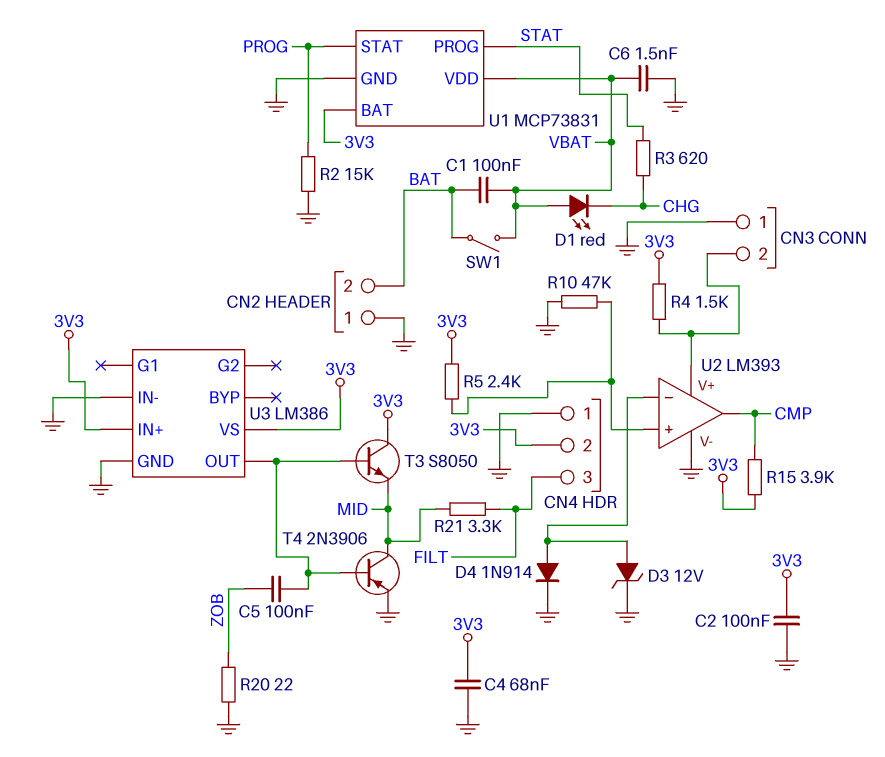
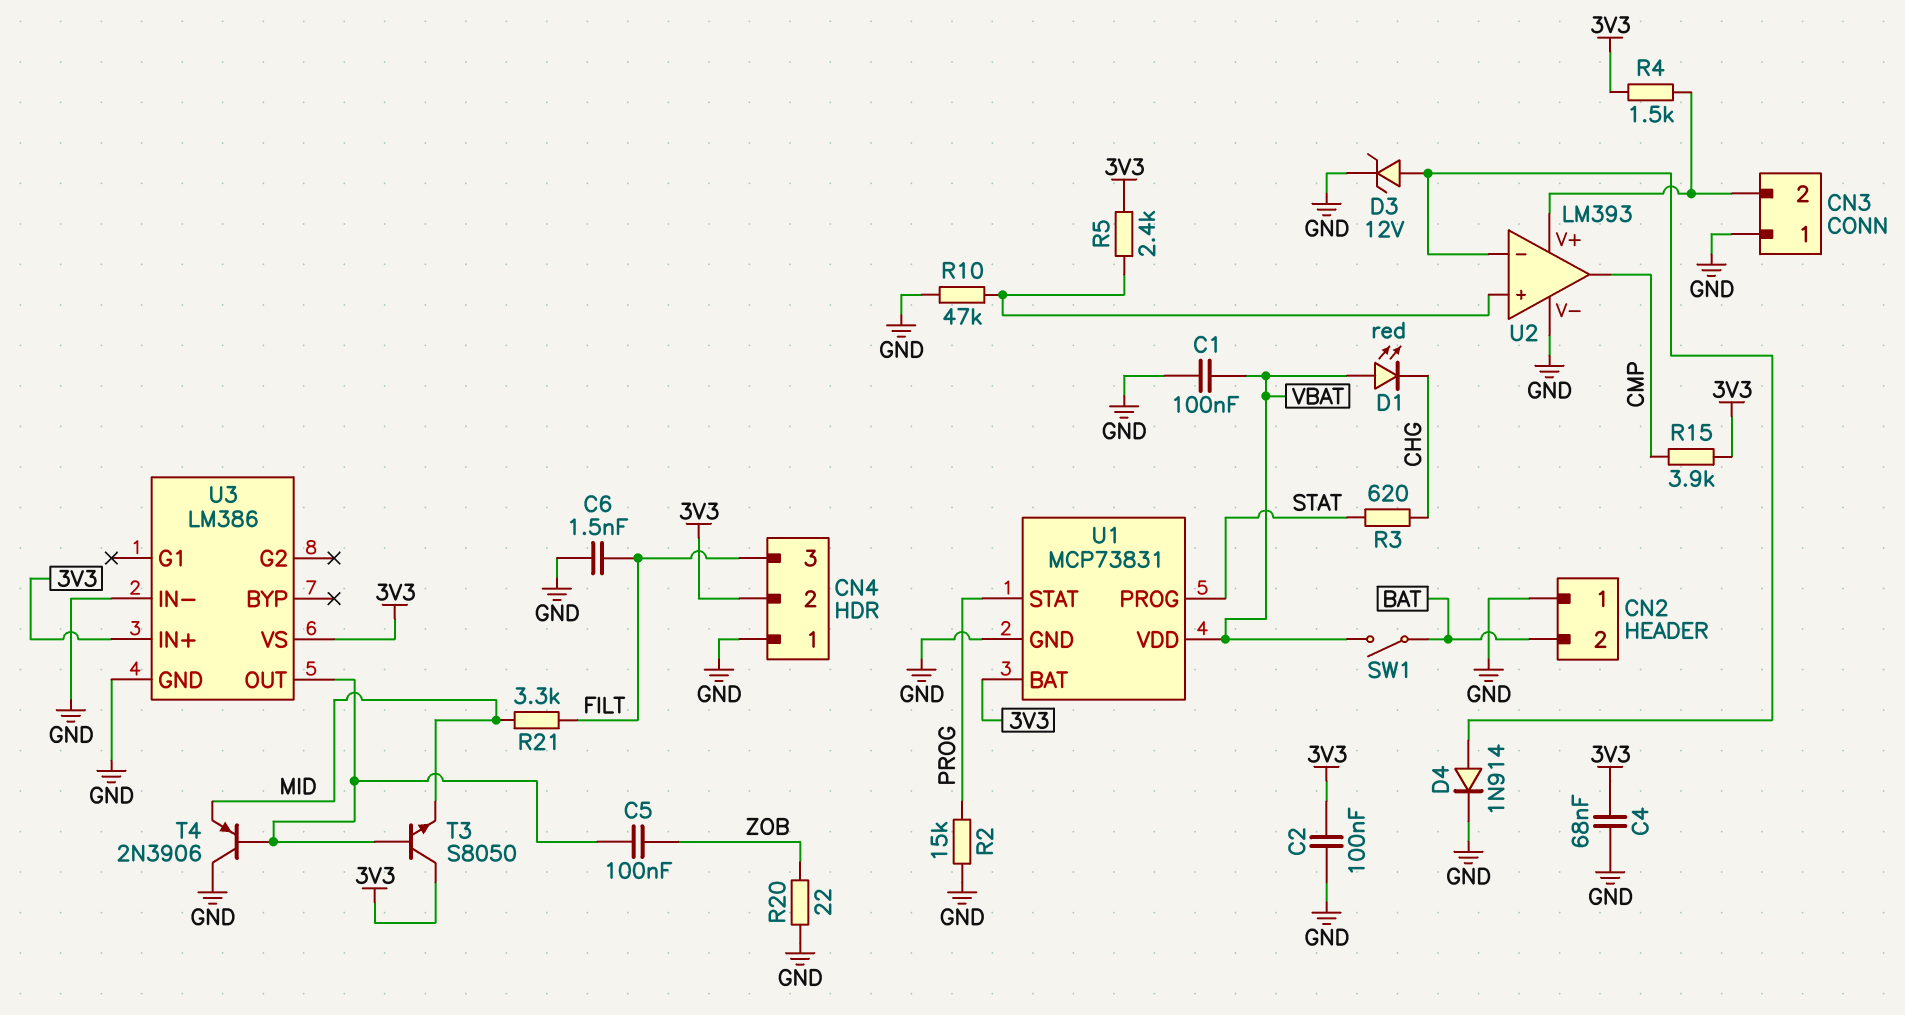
C1: 100nF (BAT, VBAT) -> 100nF (GND, VBAT)
C6: 1.5nF (GND, VBAT) -> 1.5nF (FILT, GND)
T4: PNP 2N3906 (B U3/OUT, C MID, E GND) -> PNP 2N3906 (B U3/OUT, C GND, E MID)

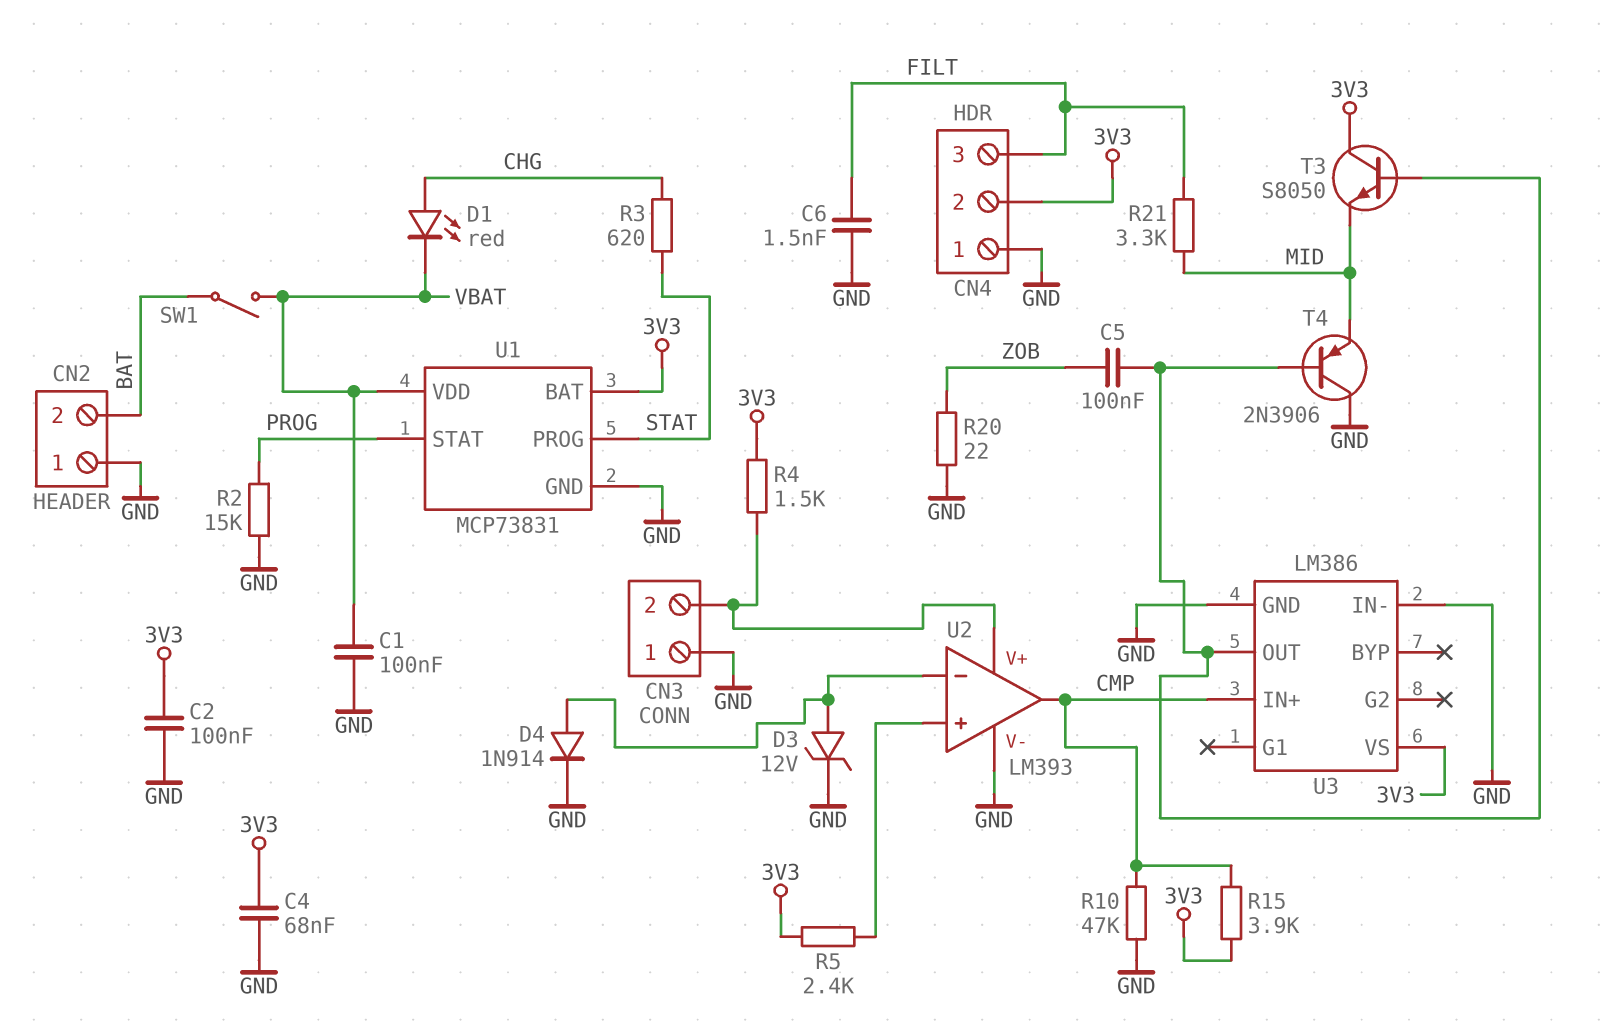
D1: LED red (A VBAT, K CHG) -> LED red (A CHG, K VBAT)
R10: 47k (GND, U2/in+) -> 47k (CMP, GND)
U3 pin IN+: 3V3 -> CMP

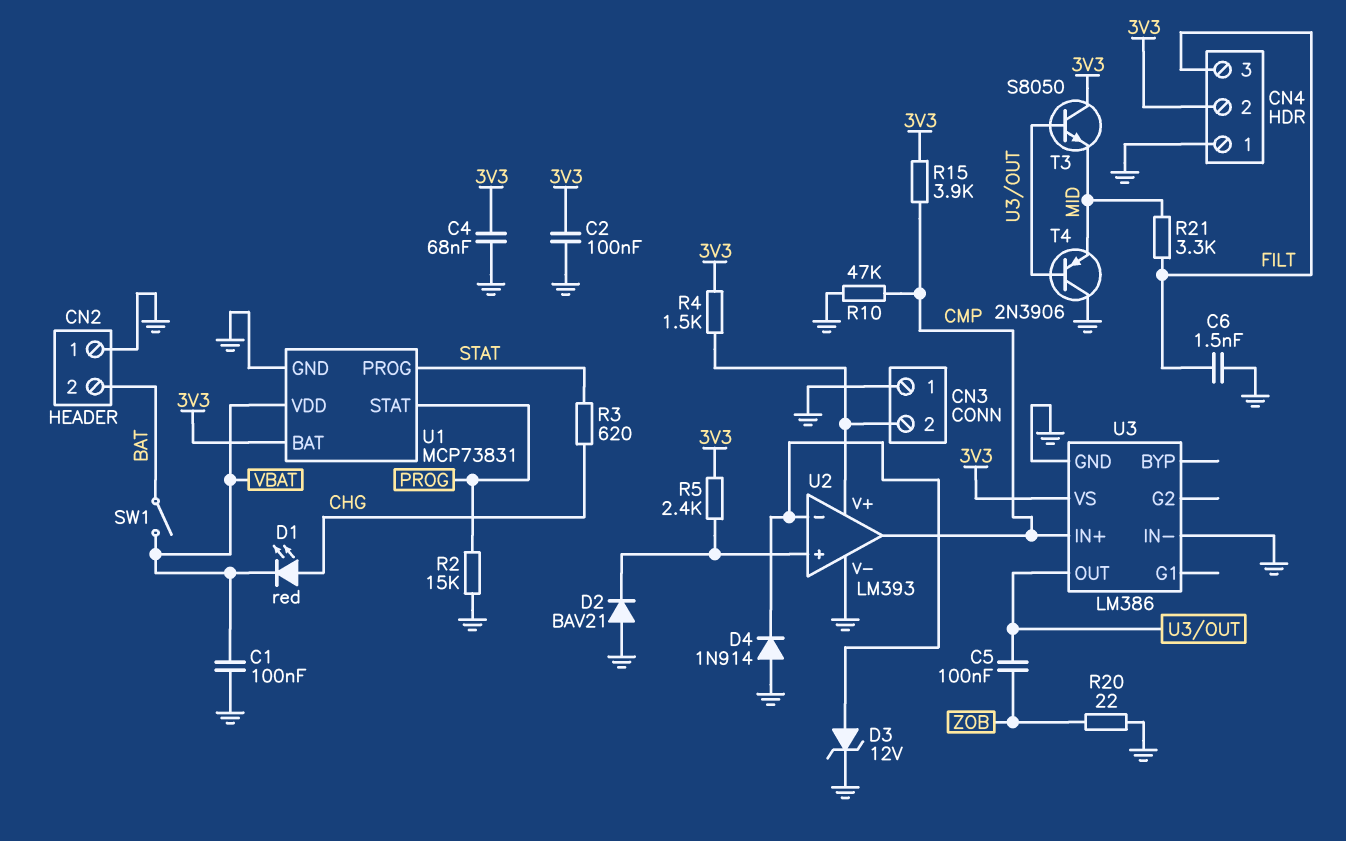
D2: none -> diode BAV21 (A GND, K U2/in+)
D4: diode 1N914 (A U2/in-, K GND) -> diode 1N914 (A GND, K U2/in-)

